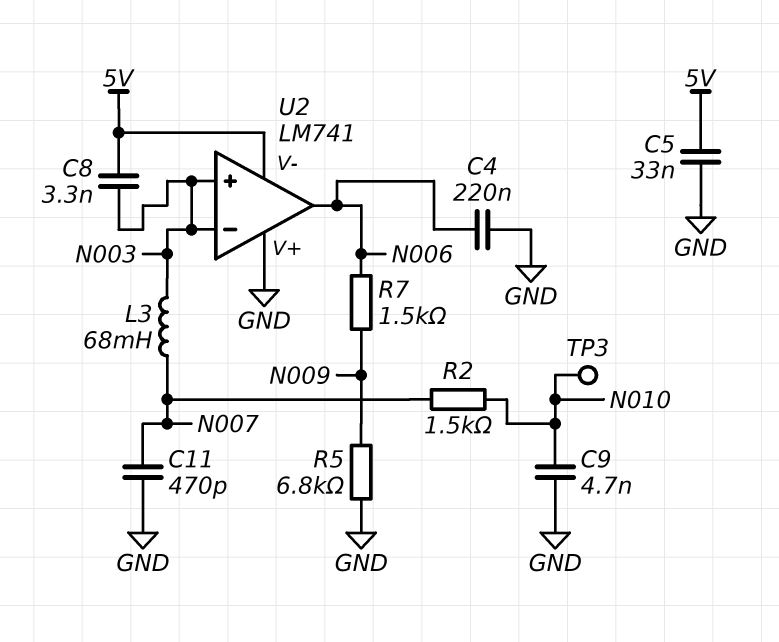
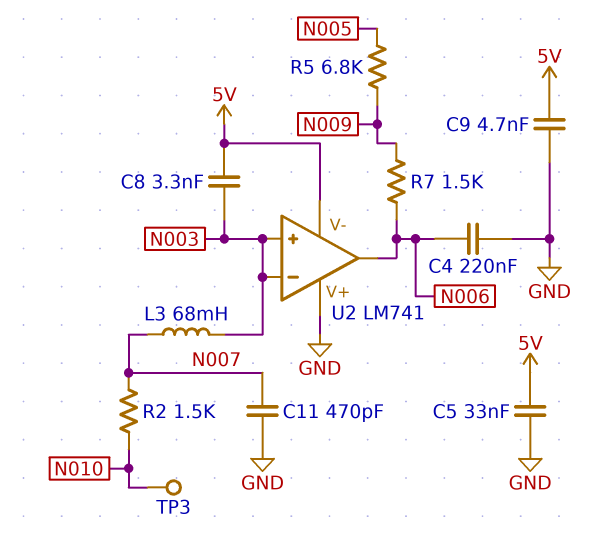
C9: 4.7nF (GND, N010) -> 4.7nF (5V, GND)
R5: 6.8k (GND, N009) -> 6.8k (N005, N009)

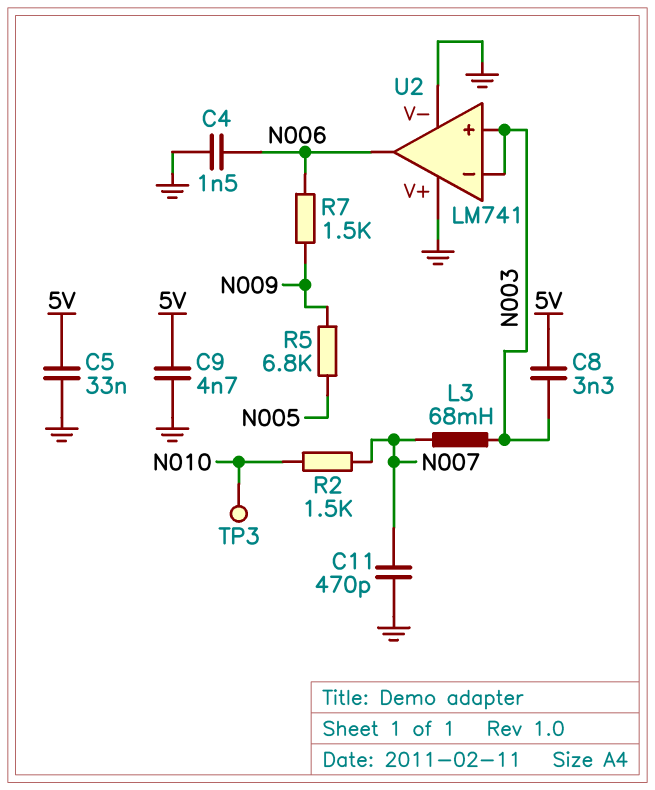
C4: 220nF (GND, N006) -> 1.5nF (GND, N006)
U2 pin V-: 5V -> GND

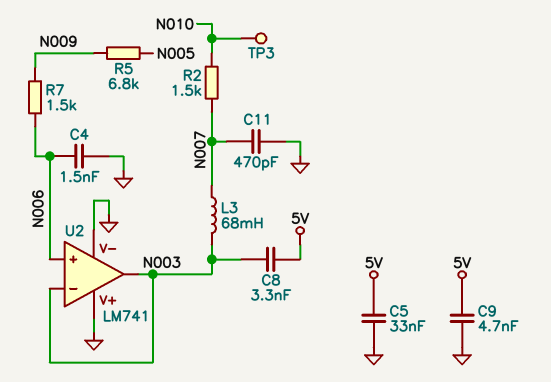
U2 pin in+: N003 -> N006
U2 pin out: N006 -> N003

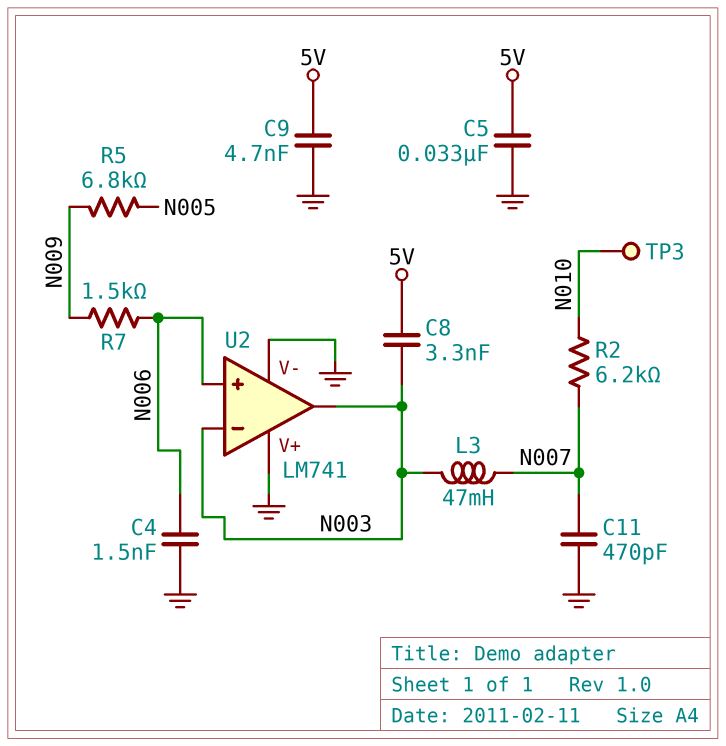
L3: 68mH (N003, N007) -> 47mH (N003, N007)
R2: 1.5k (N007, N010) -> 6.2k (N007, N010)

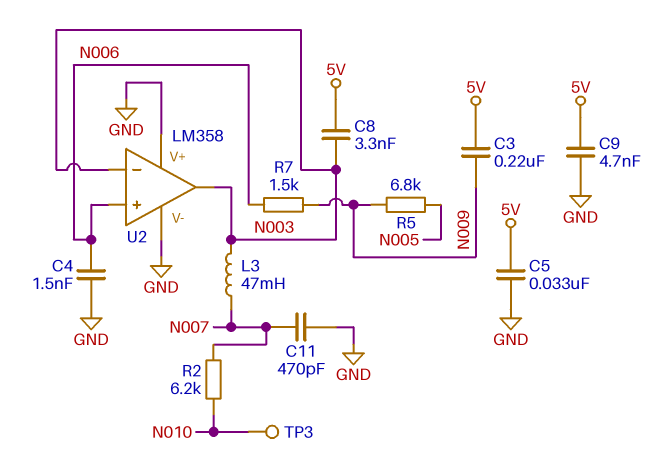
C3: none -> 220nF (5V, N009)
U2: LM741 -> LM358

